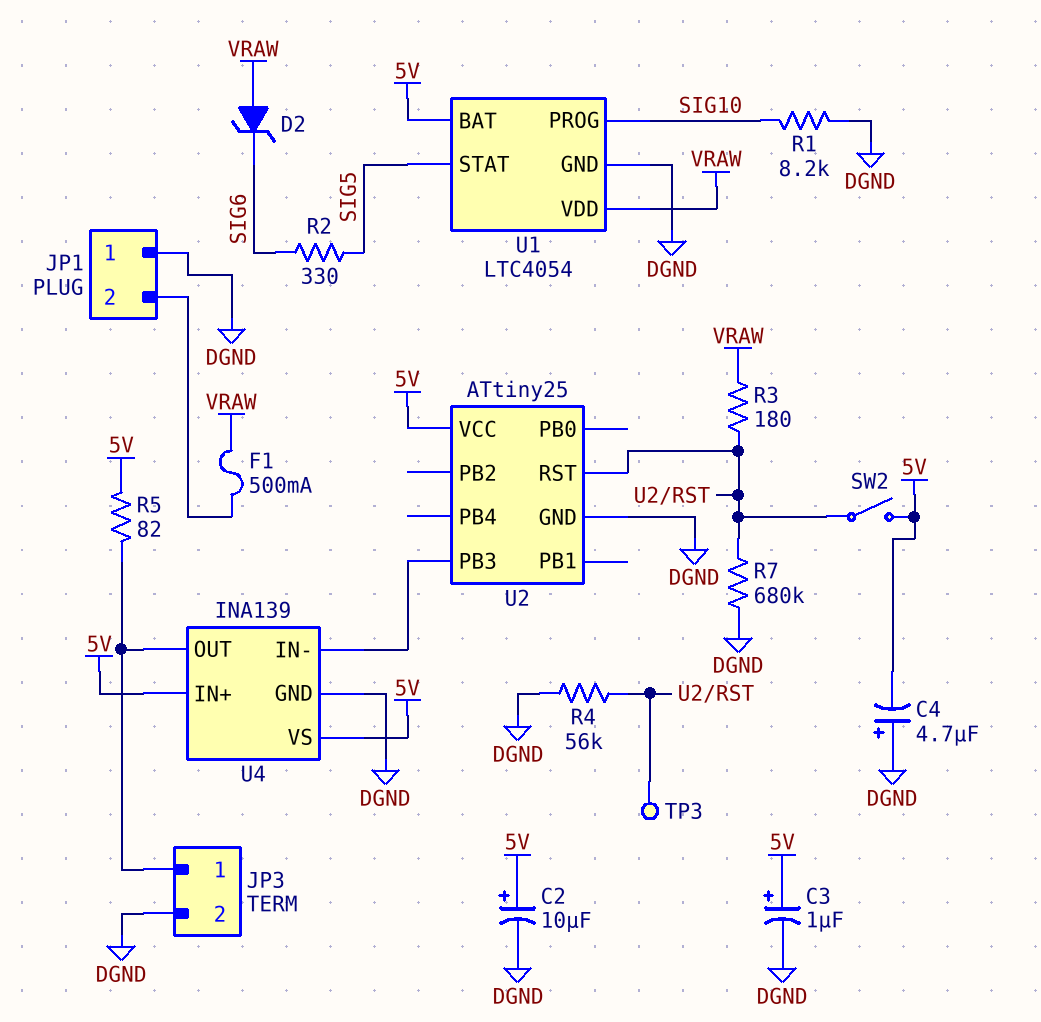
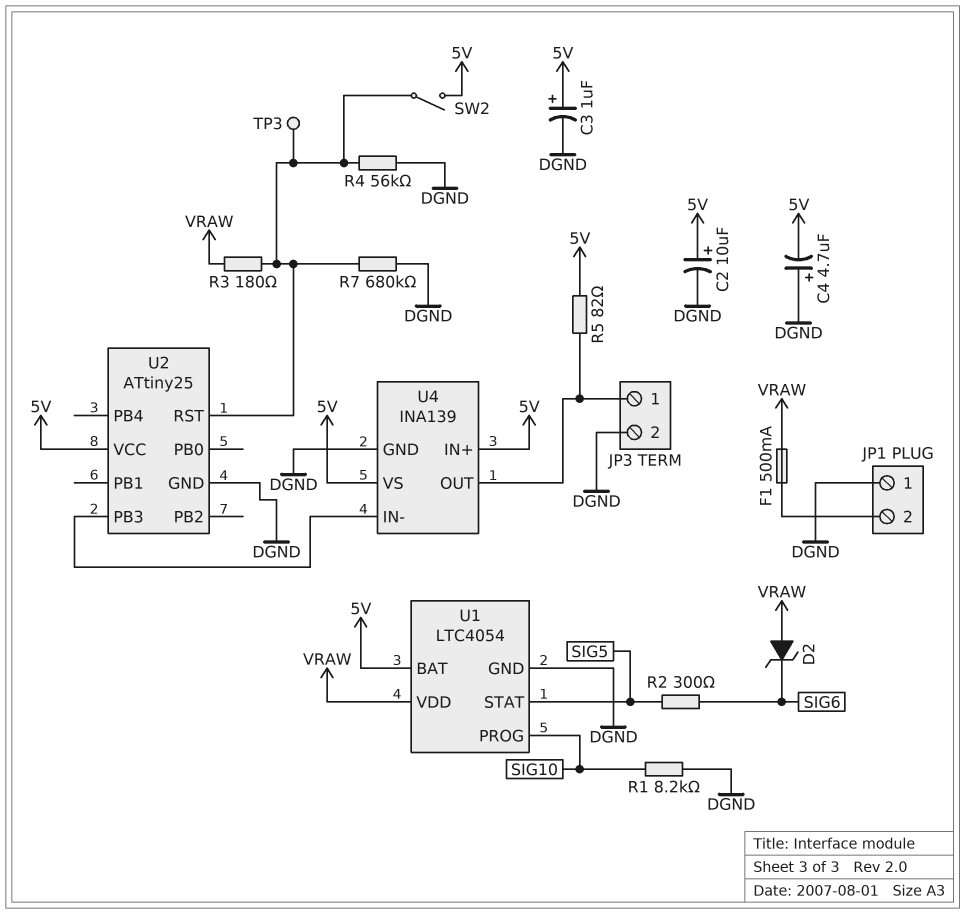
R2: 330 (SIG5, SIG6) -> 300 (SIG5, SIG6)

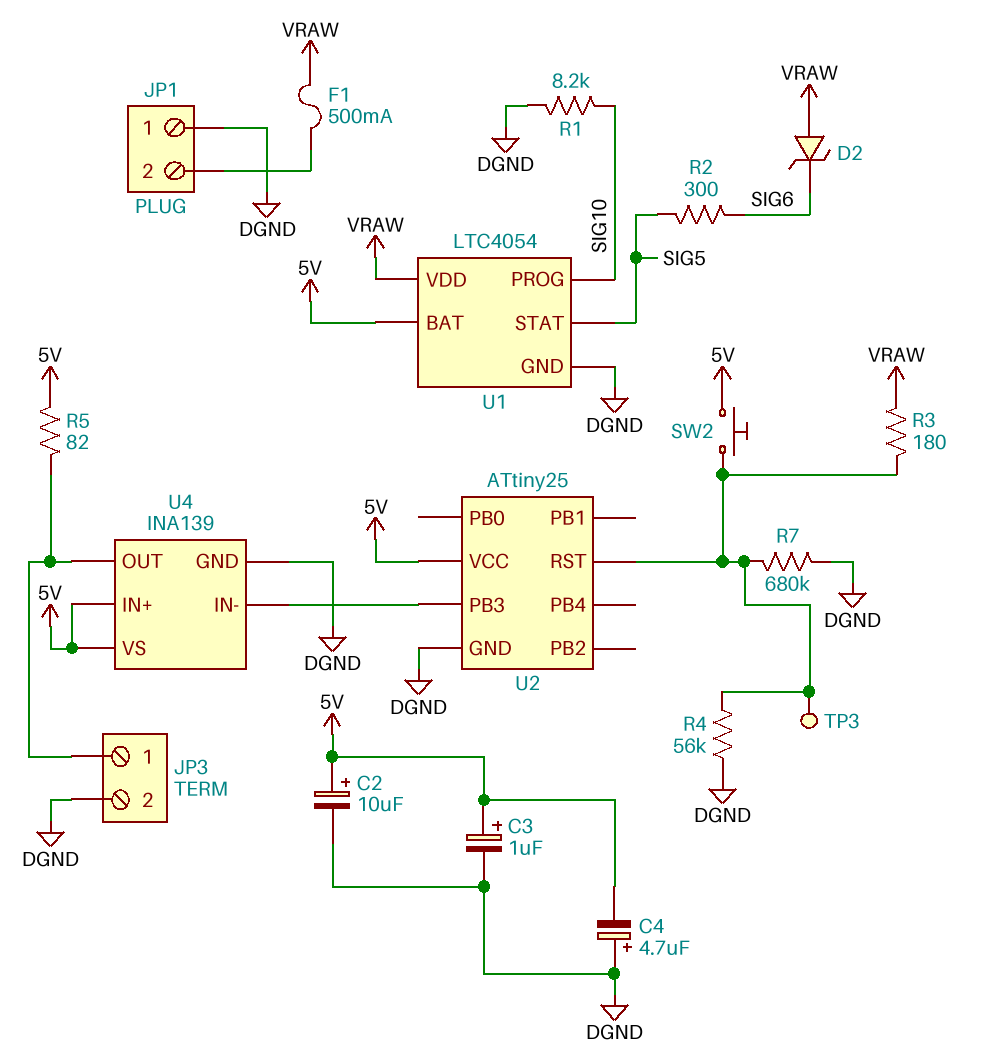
SW2: switch (5V, U2/RST) -> button (5V, U2/RST)

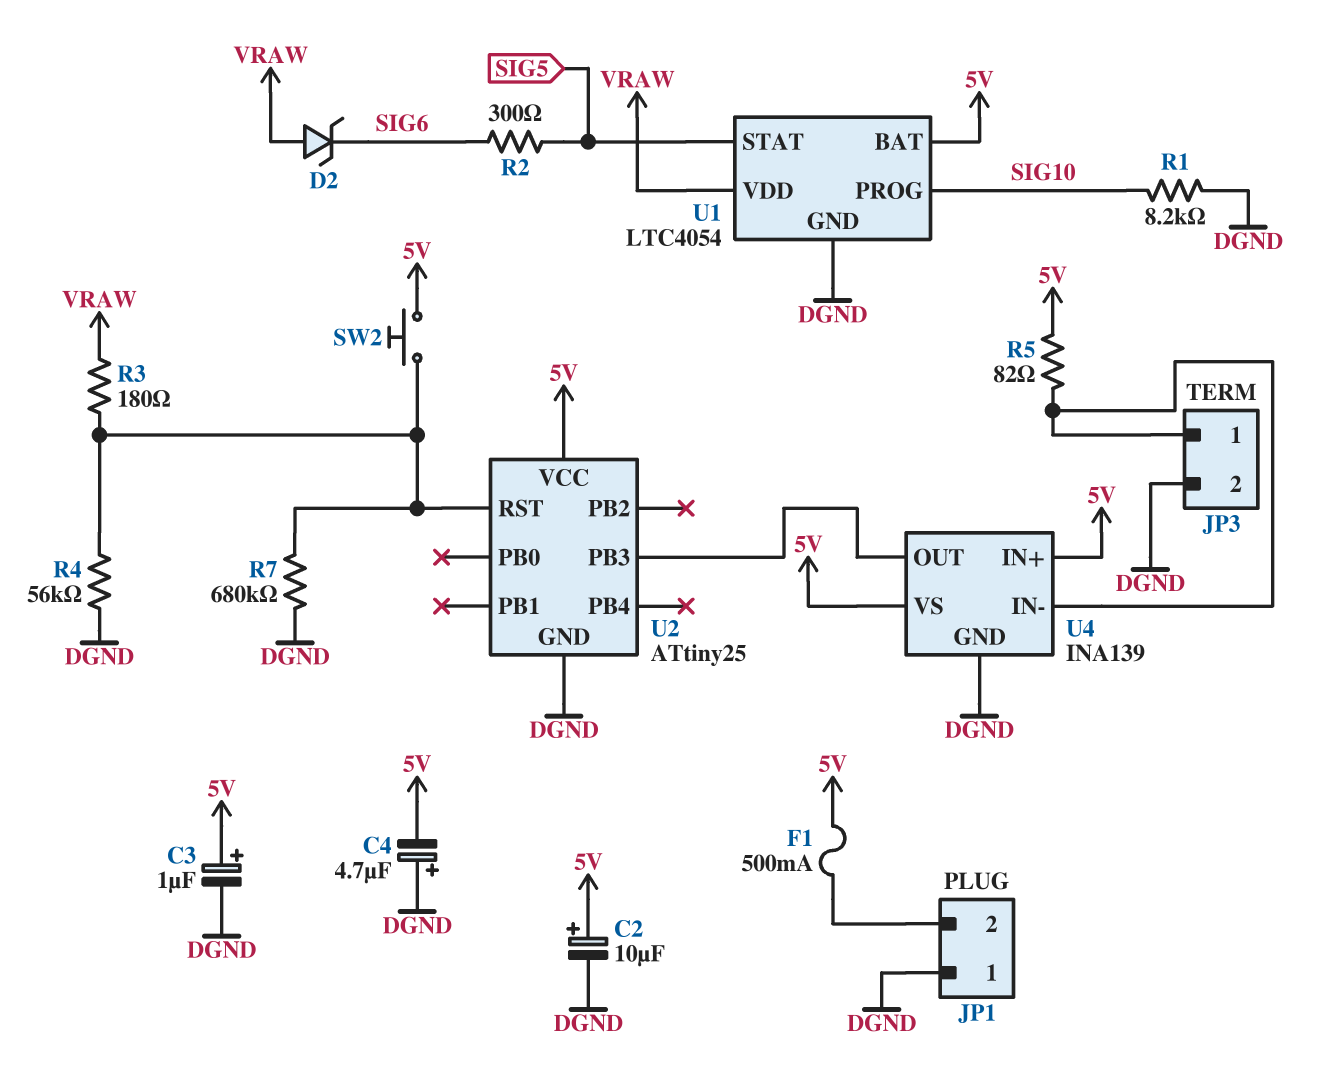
F1: 500mA (JP1/2, VRAW) -> 500mA (5V, JP1/2)
TP3: test point (U2/RST) -> none
U4 pin IN-: U2/PB3 -> JP3/1
U4 pin OUT: JP3/1 -> U2/PB3

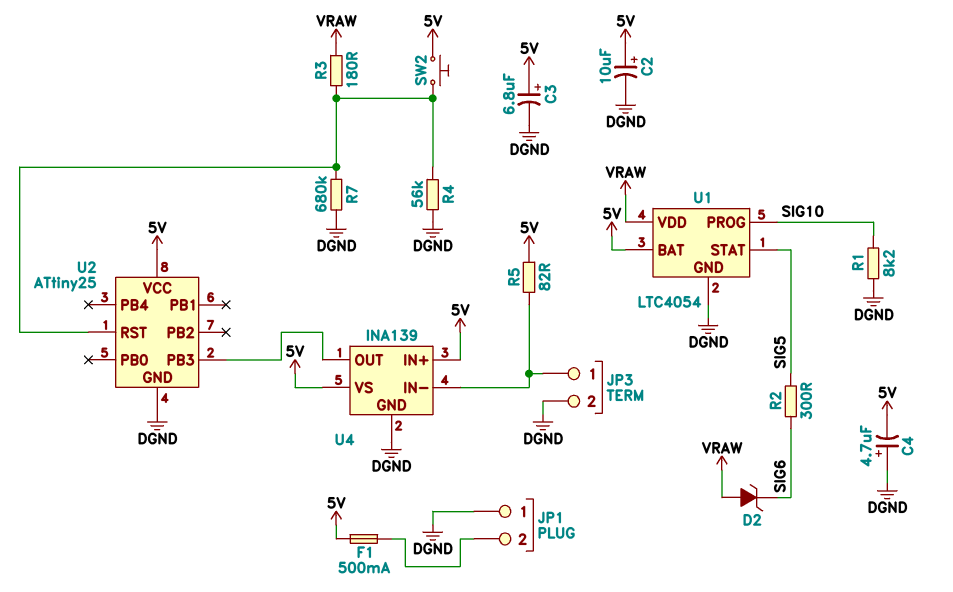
C3: 1uF (plus 5V, minus DGND) -> 6.8uF (plus 5V, minus DGND)

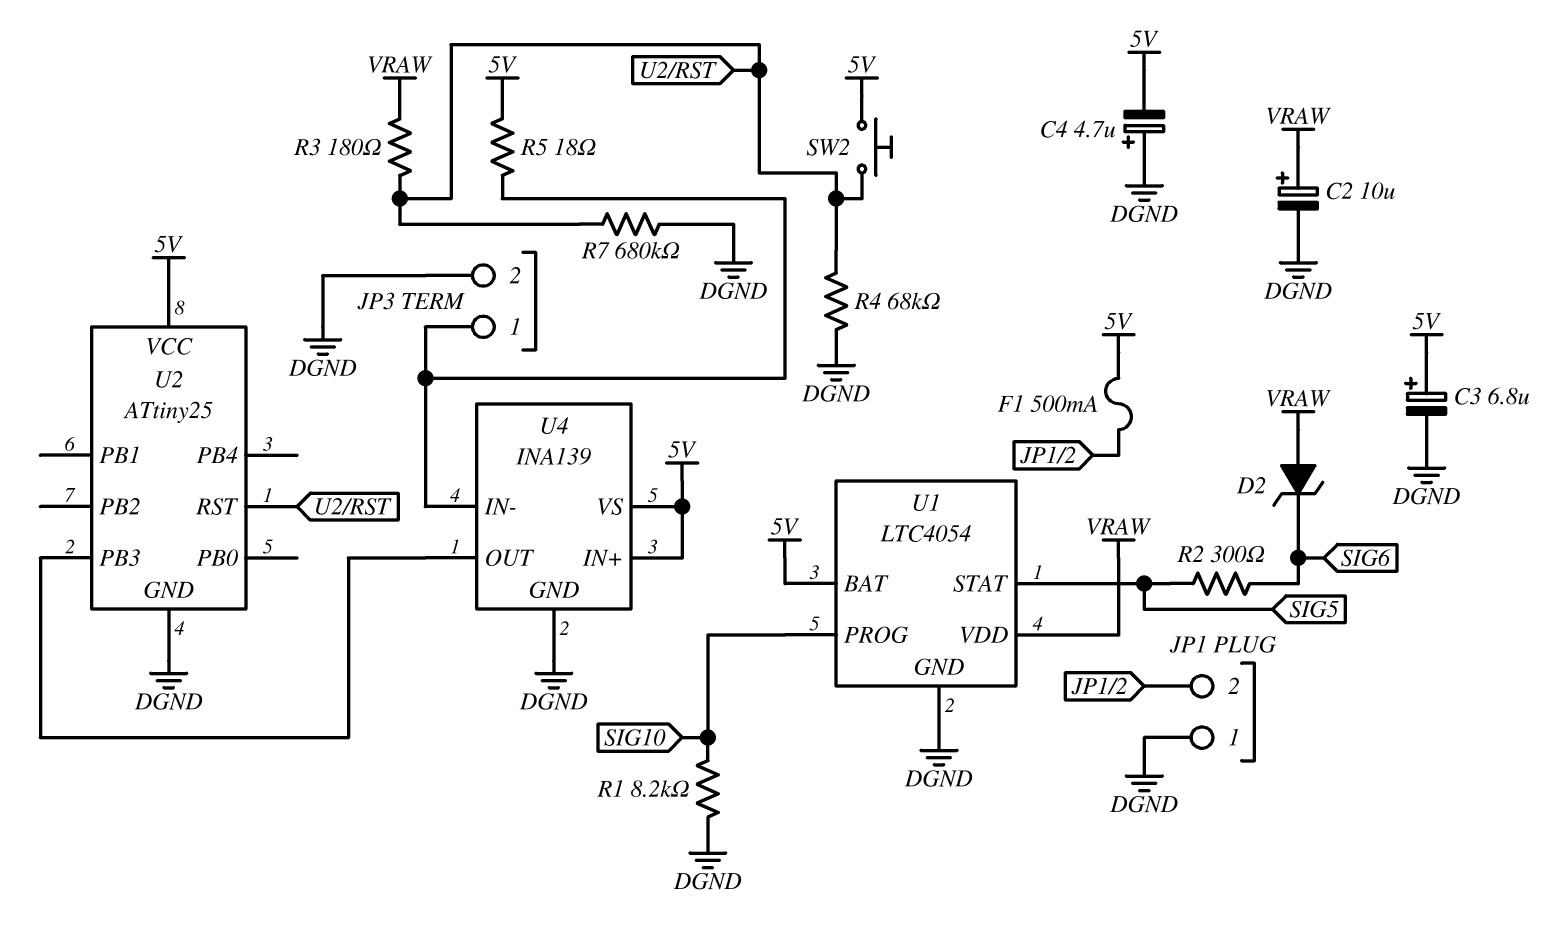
C2: 10uF (plus 5V, minus DGND) -> 10uF (plus VRAW, minus DGND)
R4: 56k (DGND, U2/RST) -> 68k (DGND, U2/RST)
R5: 82 (5V, JP3/1) -> 18 (5V, JP3/1)

